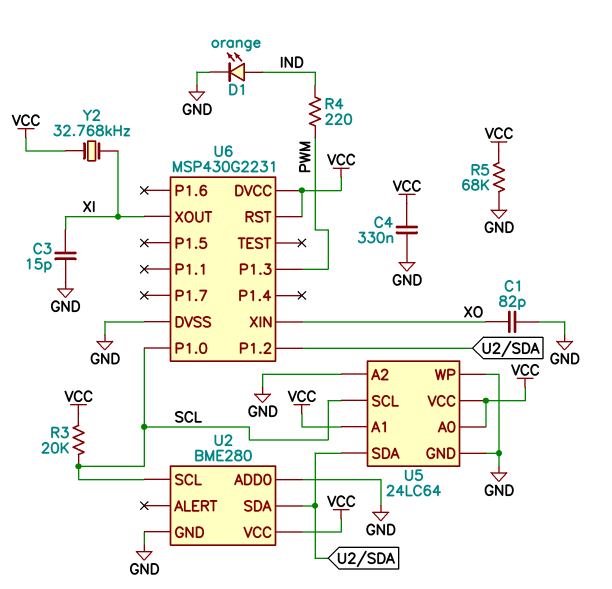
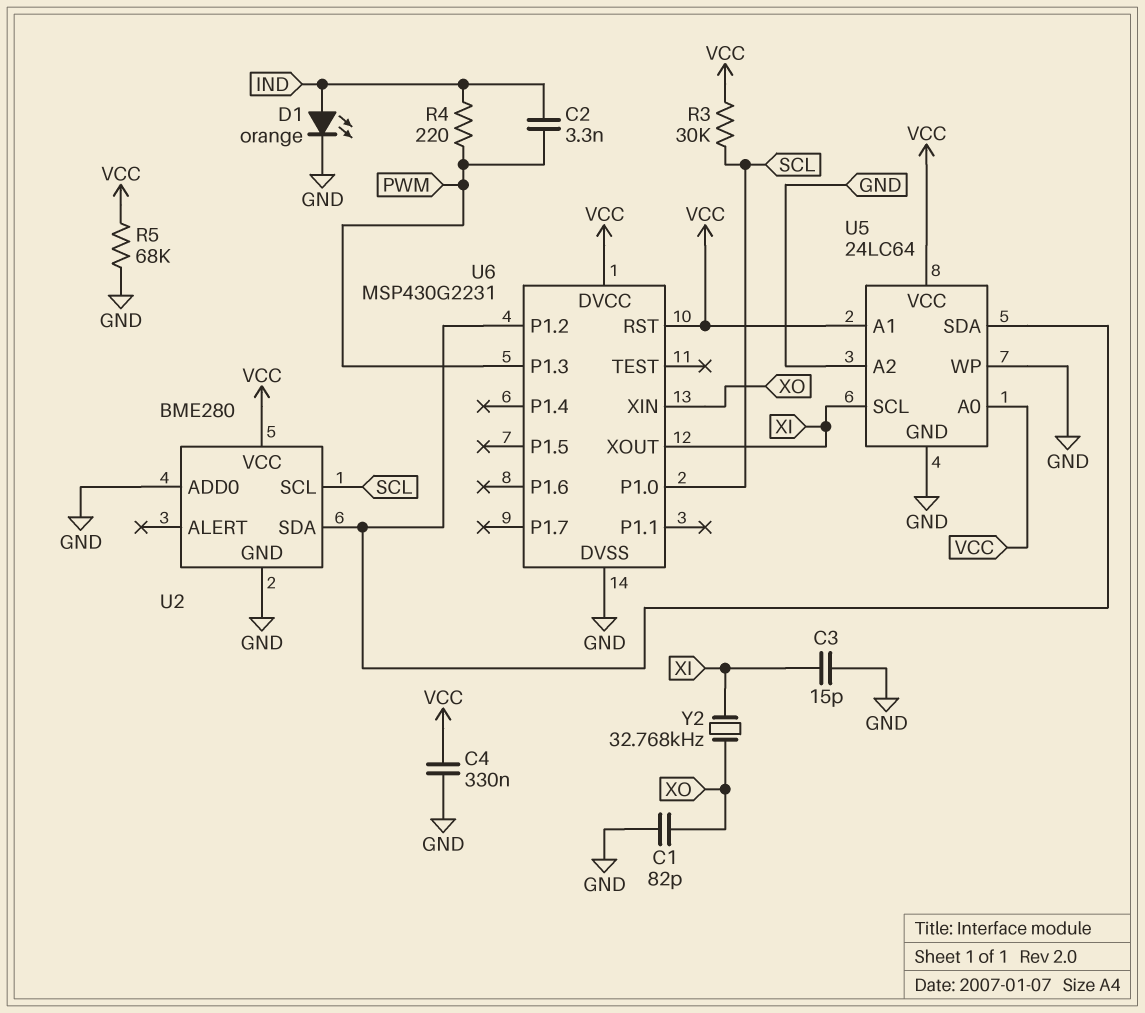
C2: none -> 3.3nF (IND, PWM)
R3: 20k (SCL, VCC) -> 30k (SCL, VCC)
U5 pin SCL: SCL -> XI
Y2: 32.768kHz (VCC, XI) -> 32.768kHz (XI, XO)

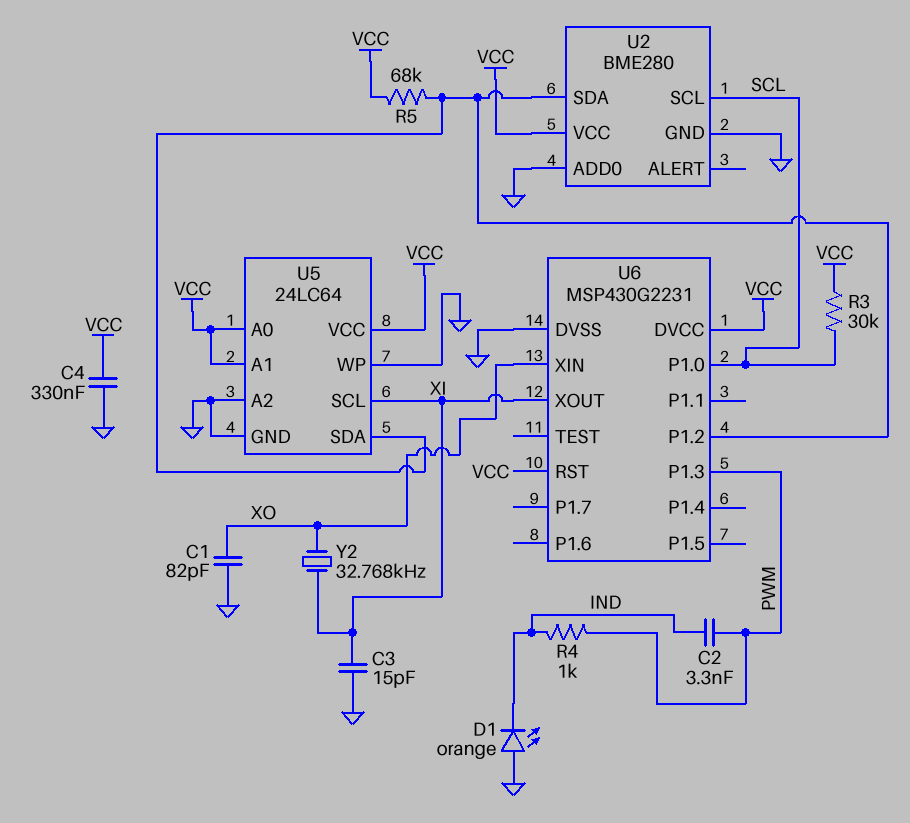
D1: LED orange (A IND, K GND) -> LED orange (A GND, K IND)
R4: 220 (IND, PWM) -> 1k (IND, PWM)
R5: 68k (GND, VCC) -> 68k (U2/SDA, VCC)

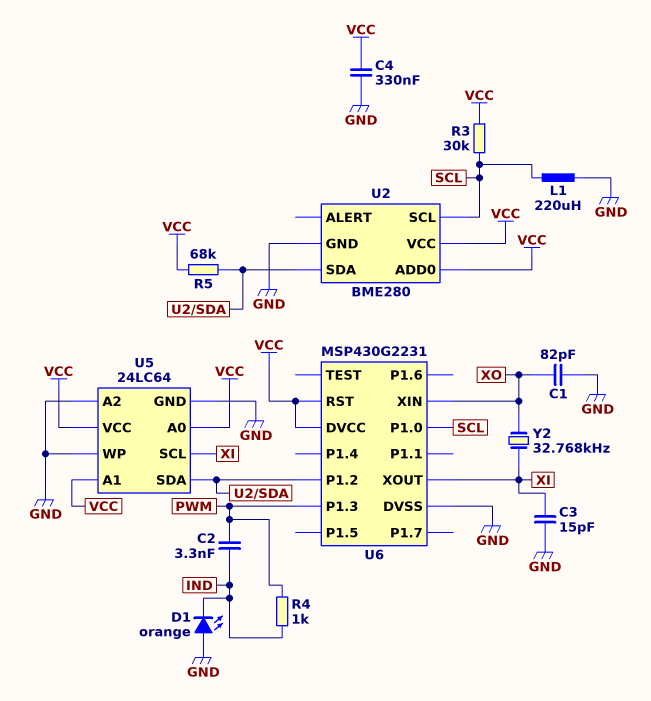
L1: none -> 220uH (GND, SCL)
U2 pin ADD0: GND -> VCC

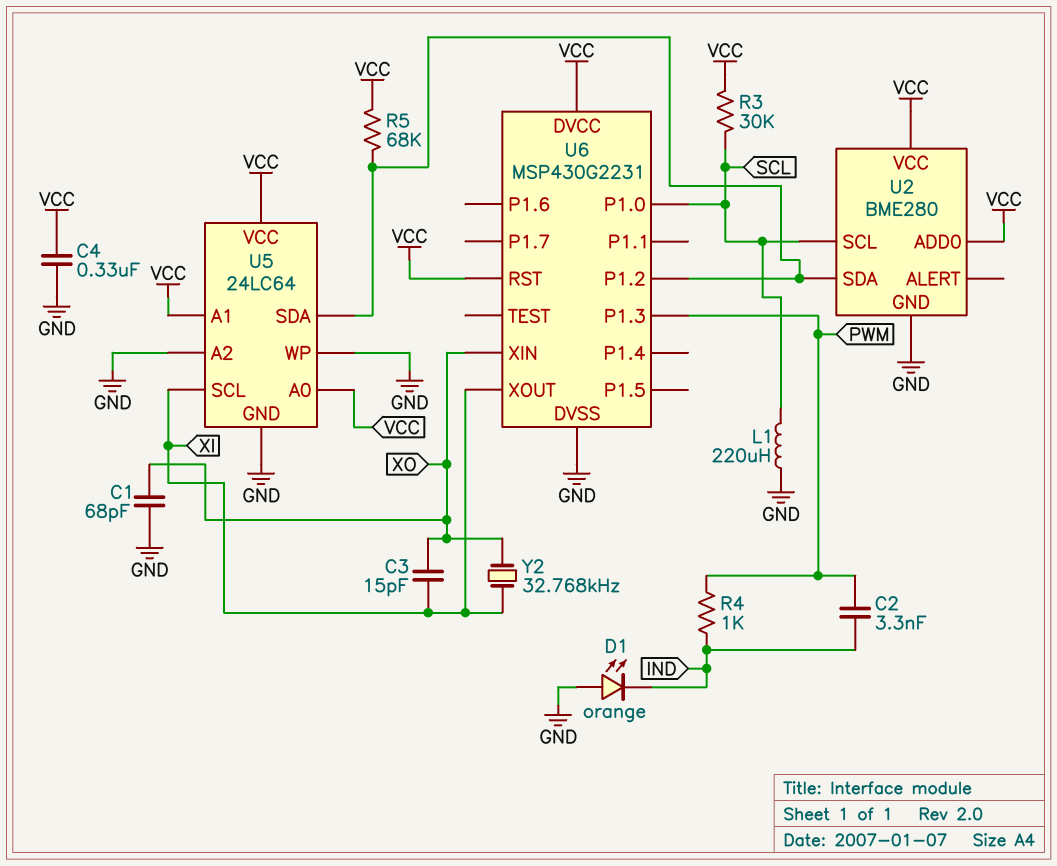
C1: 82pF (GND, XO) -> 68pF (GND, XO)
C3: 15pF (GND, XI) -> 15pF (XI, XO)

